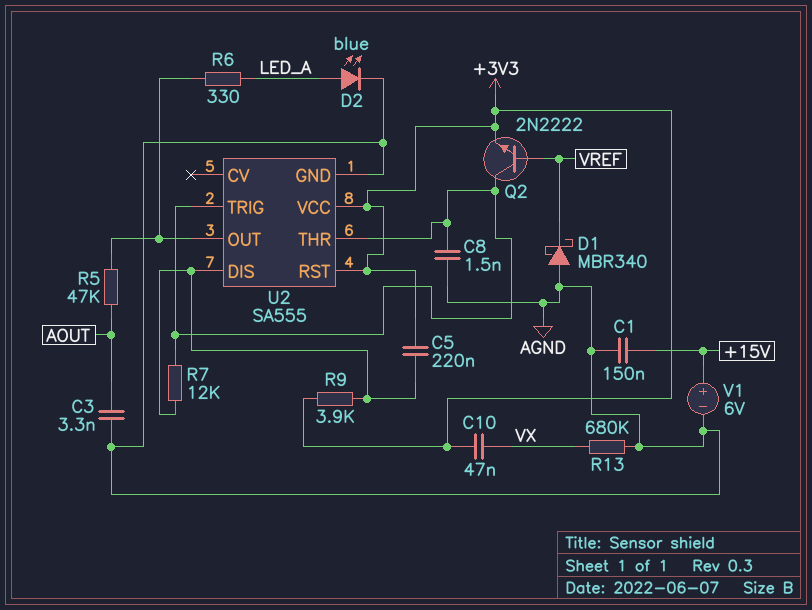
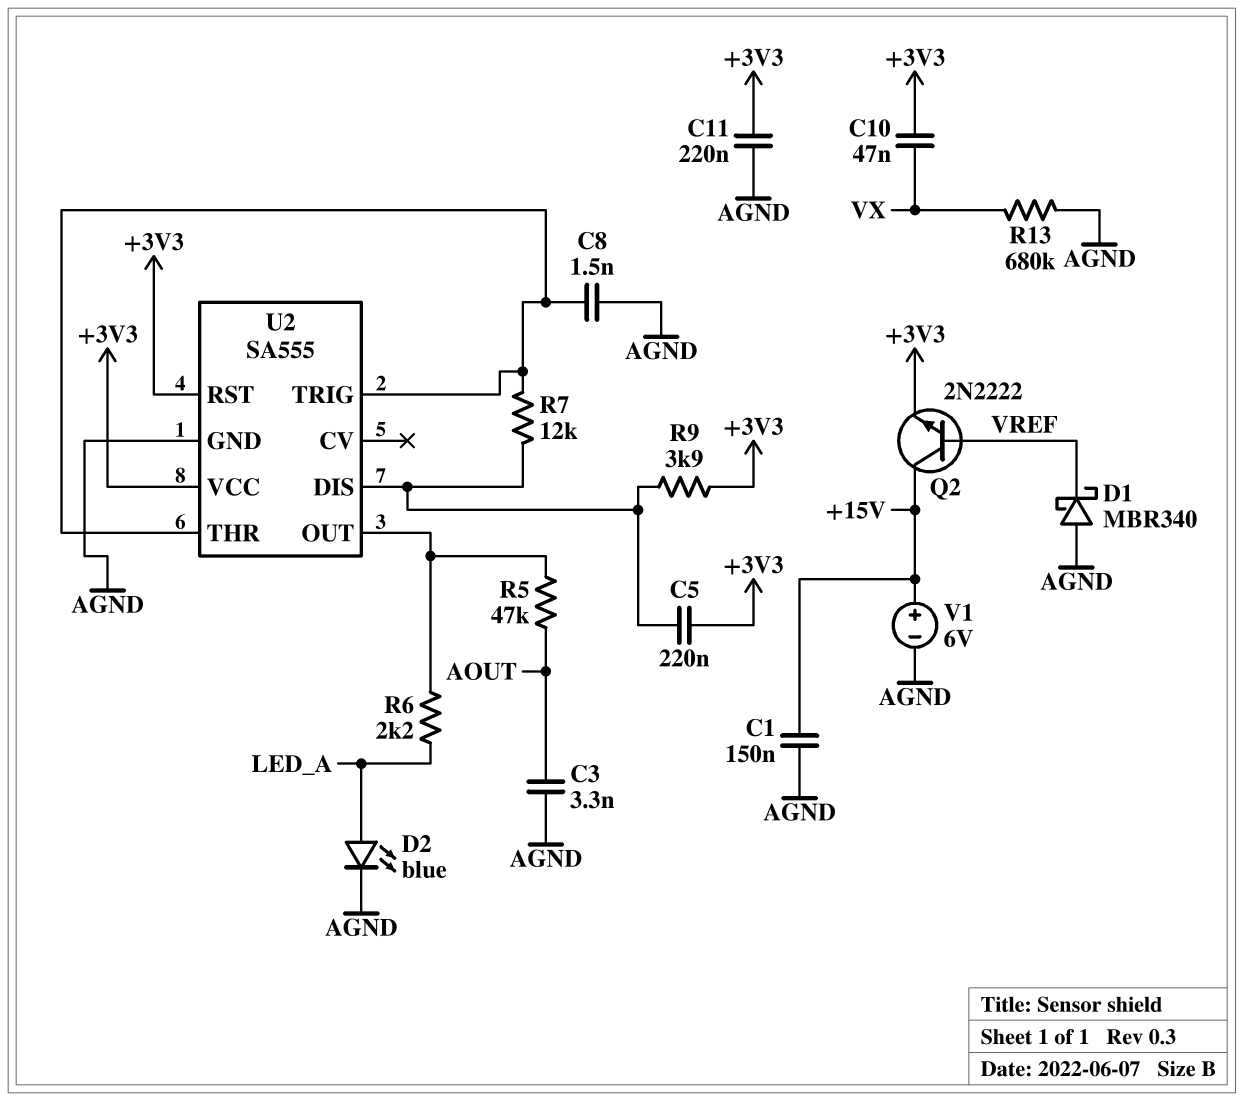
C11: none -> 220nF (+3V3, AGND)
Q2: NPN 2N2222 (B VREF, C U2/THR, E +3V3) -> NPN 2N2222 (B VREF, C +15V, E +3V3)
R6: 330 (LED_A, U2/OUT) -> 2.2k (LED_A, U2/OUT)

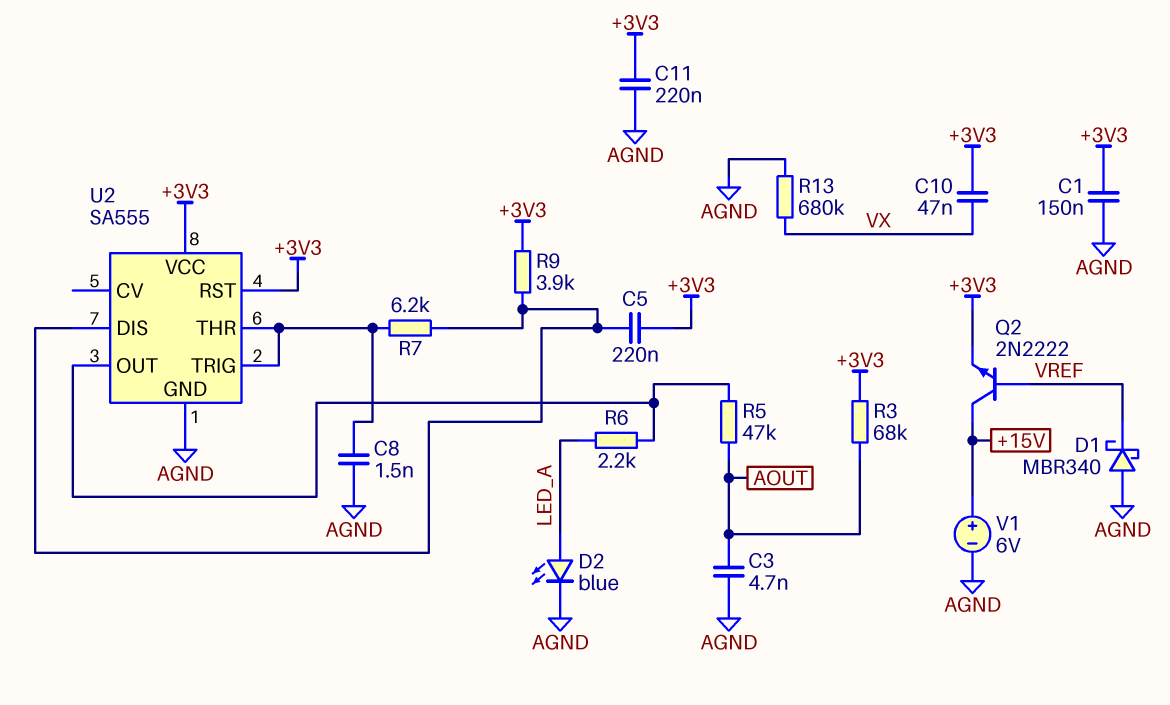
C1: 150nF (+15V, AGND) -> 150nF (+3V3, AGND)
C3: 3.3nF (AGND, AOUT) -> 4.7nF (AGND, AOUT)
R3: none -> 68k (+3V3, AOUT)
R7: 12k (U2/DIS, U2/THR) -> 6.2k (U2/DIS, U2/THR)

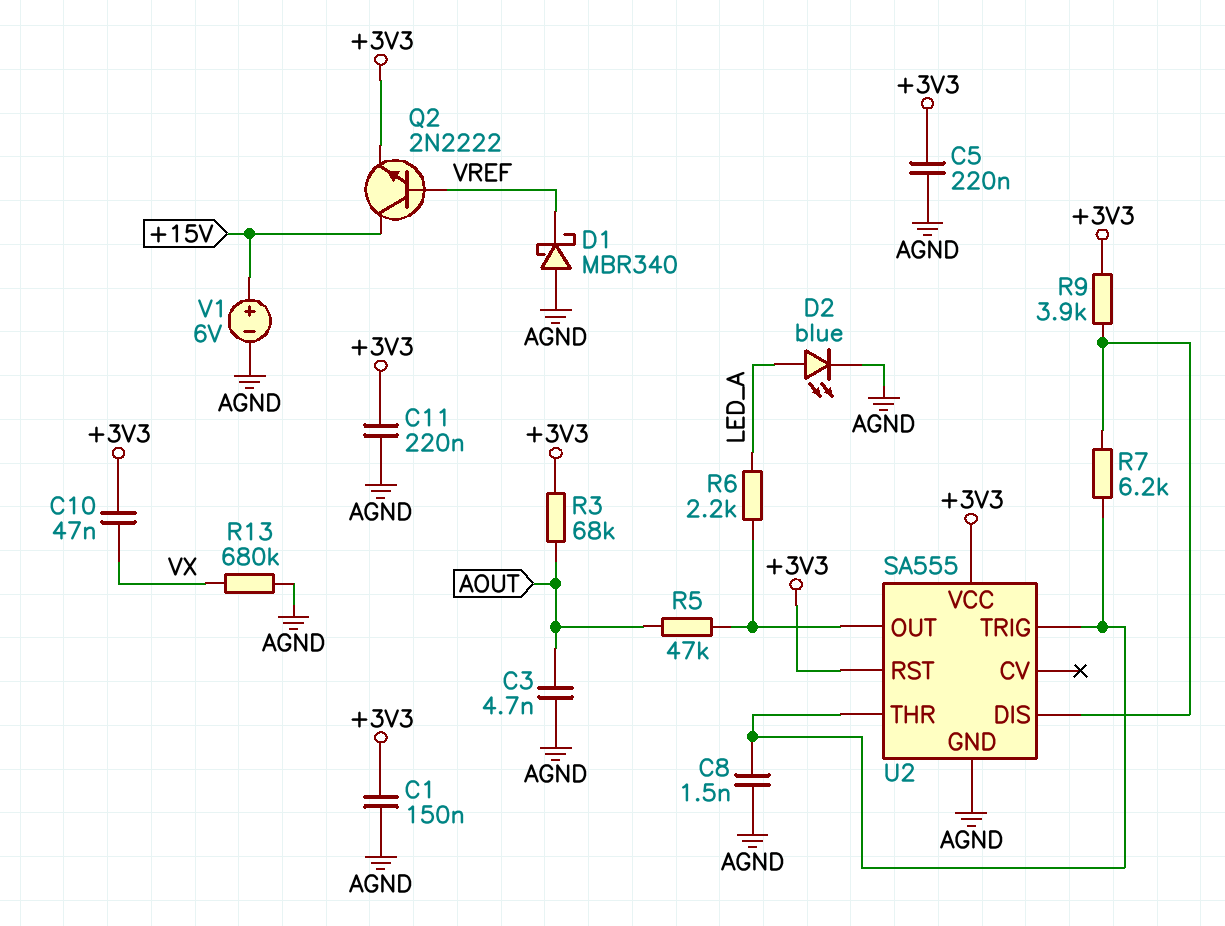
C5: 220nF (+3V3, U2/DIS) -> 220nF (+3V3, AGND)

